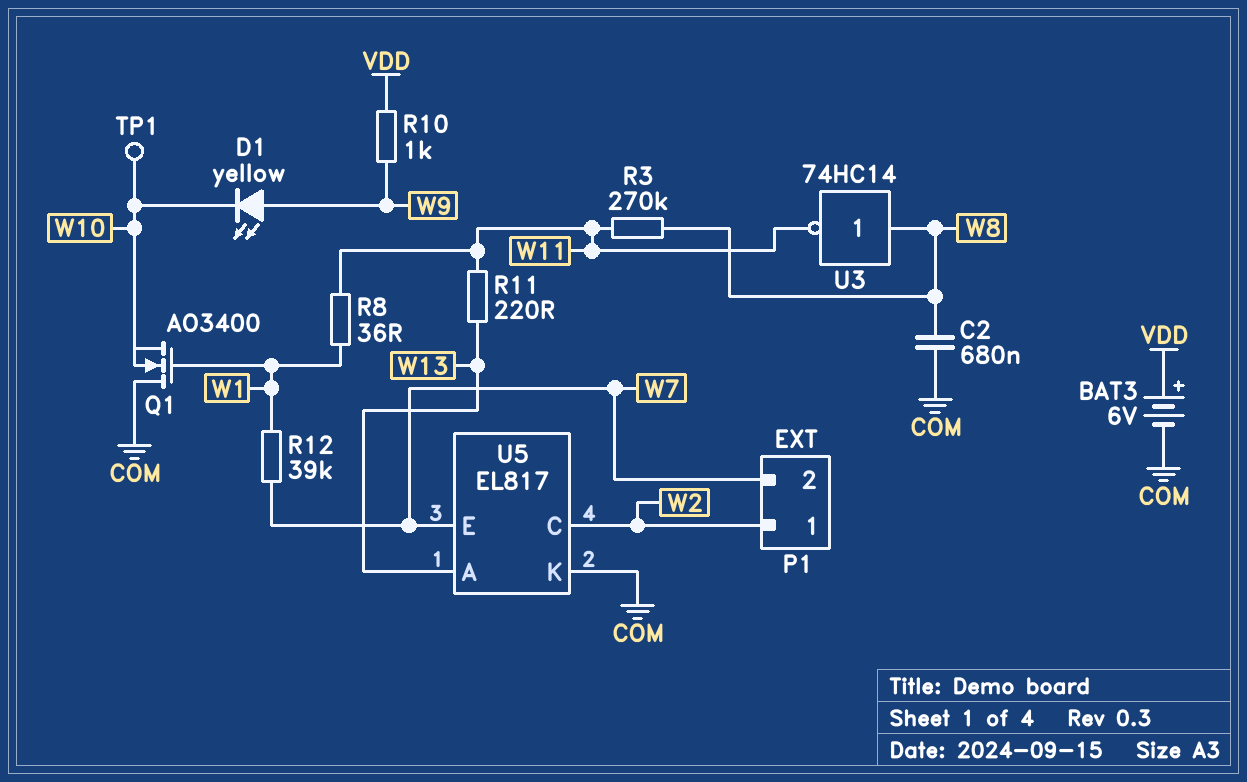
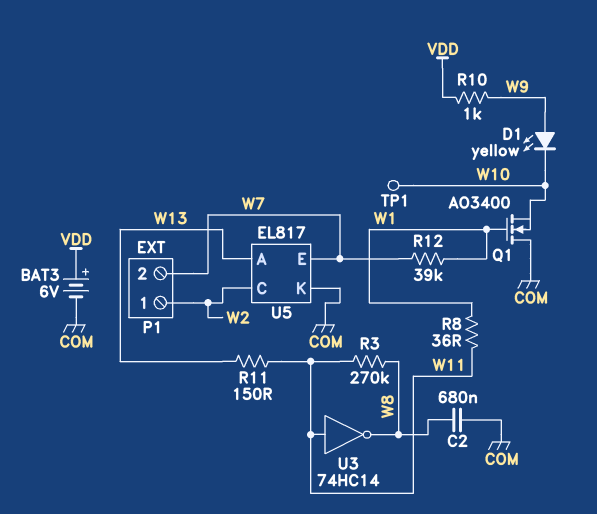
R11: 220 (W11, W13) -> 150 (W11, W13)
U3: NOT 74HC14 (in W8, out W11) -> NOT 74HC14 (in W11, out W8)

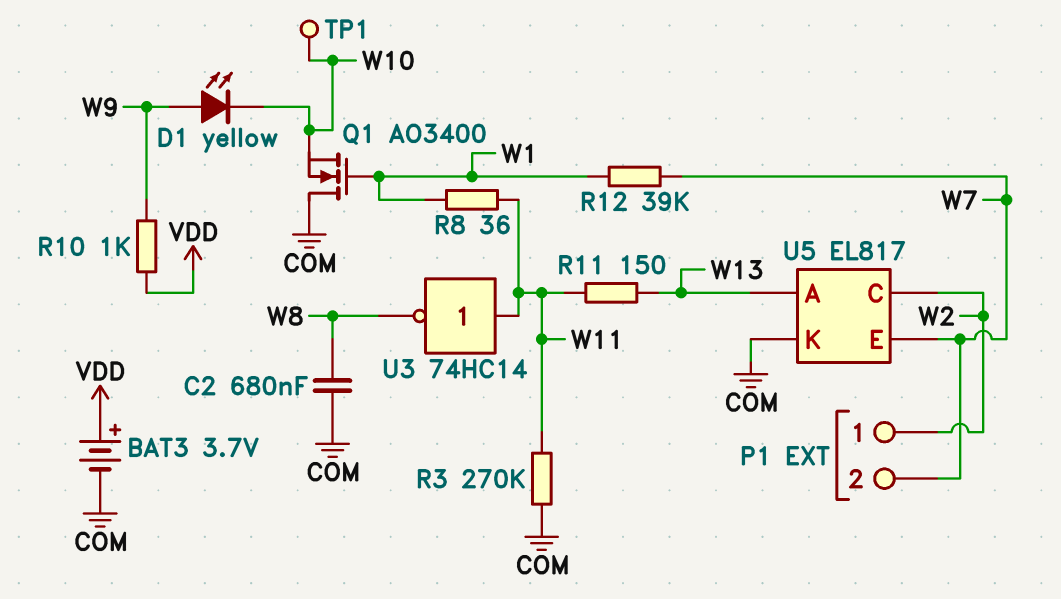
BAT3: 6V (plus VDD, minus COM) -> 3.7V (plus VDD, minus COM)
R3: 270k (W8, W11) -> 270k (COM, W11)

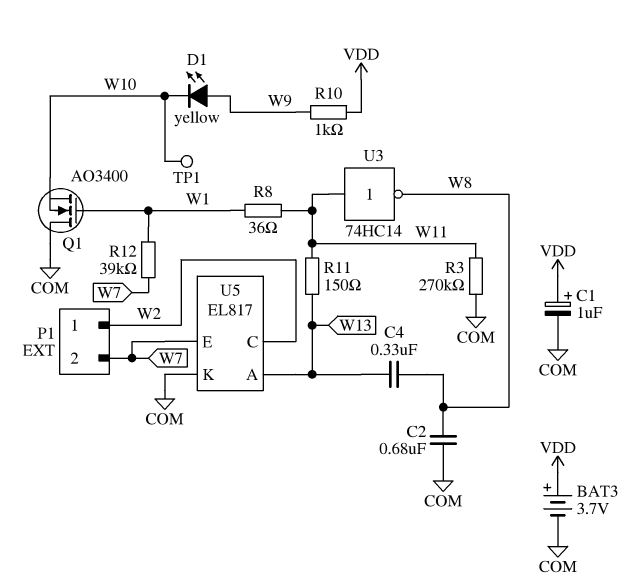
C1: none -> 1uF (plus VDD, minus COM)
C4: none -> 330nF (W8, W13)

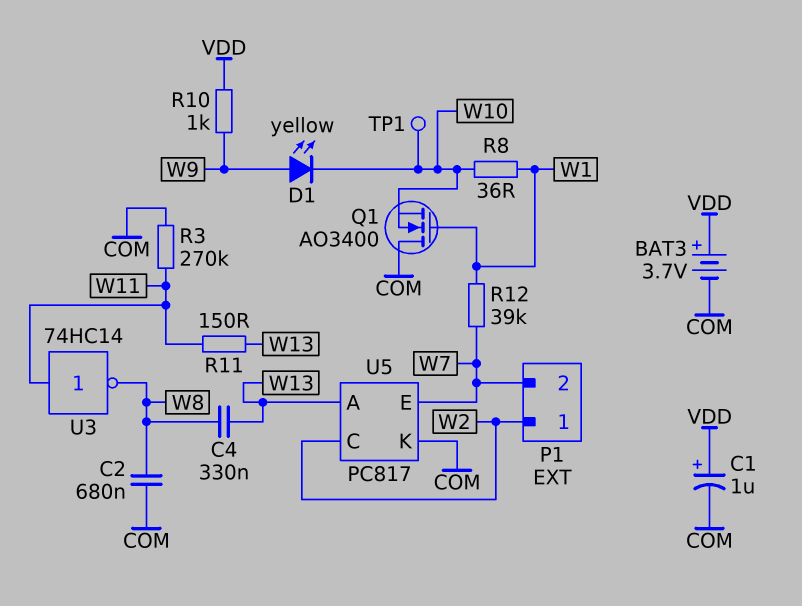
R8: 36 (W1, W11) -> 36 (W1, W10)
U5: EL817 -> PC817

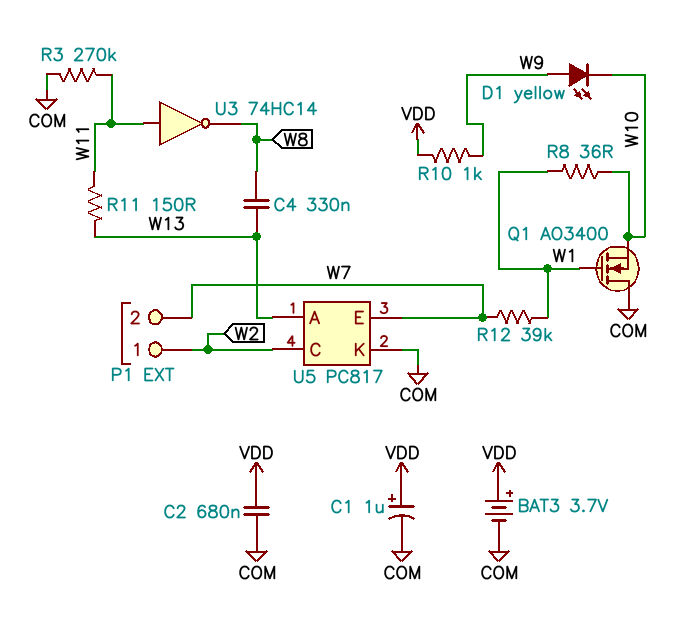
C2: 680nF (COM, W8) -> 680nF (COM, VDD)
TP1: test point (W10) -> none

